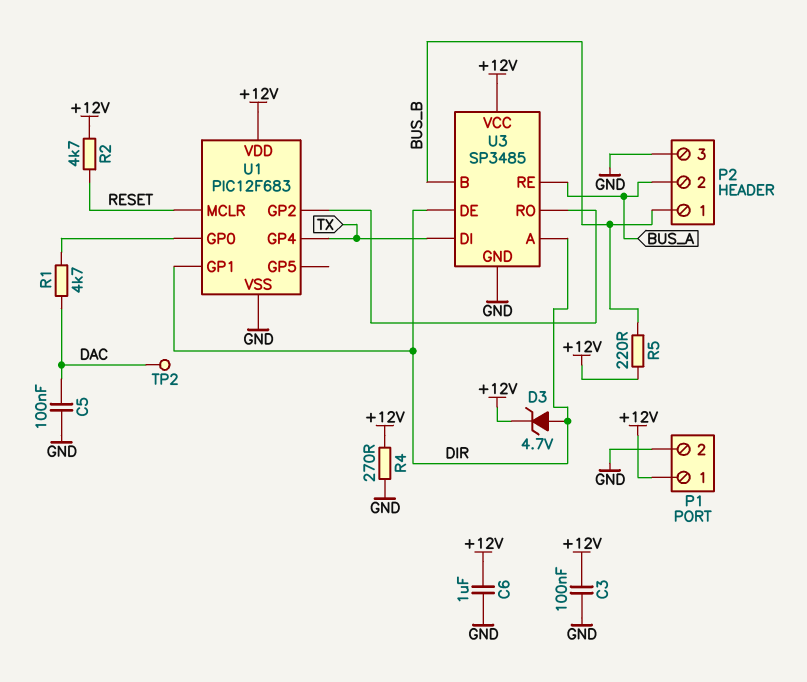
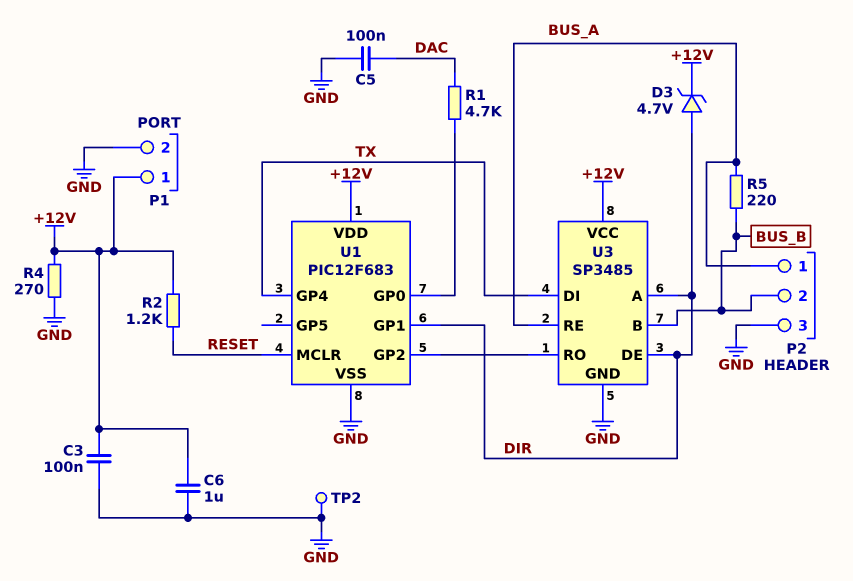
P2 pin 1: BUS_B -> BUS_A
P2 pin 2: BUS_A -> BUS_B
R2: 4.7k (+12V, RESET) -> 1.2k (+12V, RESET)
R5: 220 (+12V, BUS_B) -> 220 (BUS_A, BUS_B)
TP2: test point (DAC) -> test point (GND)

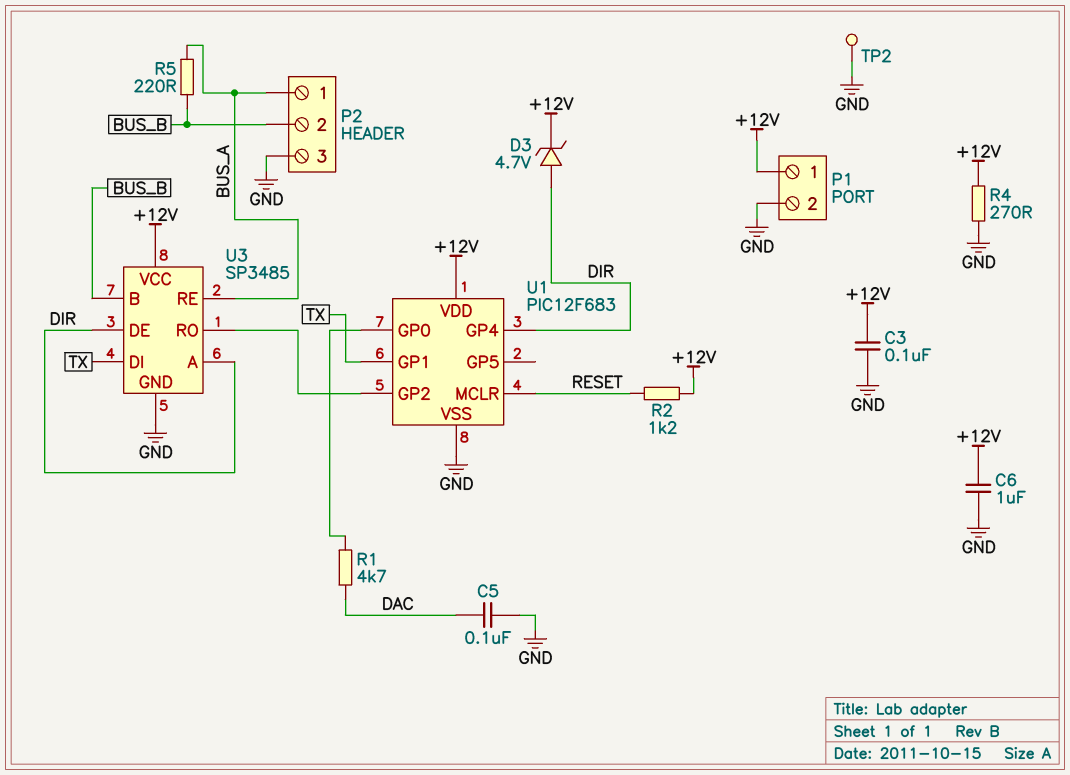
U1 pin GP1: DIR -> TX
U1 pin GP4: TX -> DIR

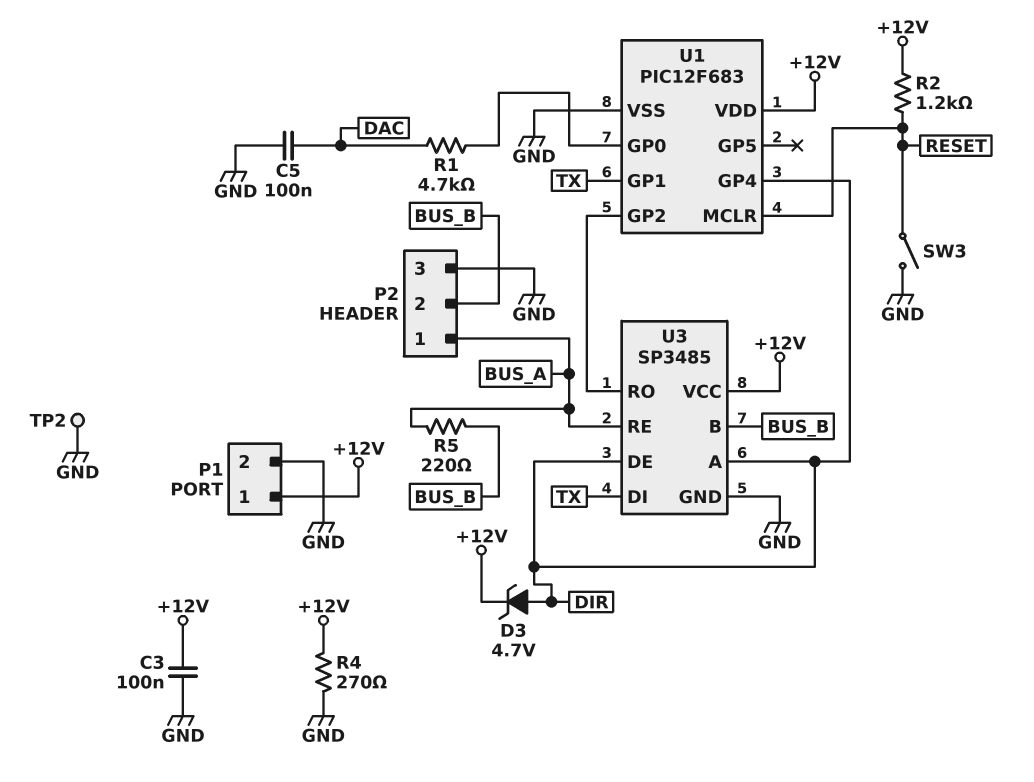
C6: 1uF (+12V, GND) -> none
SW3: none -> switch (GND, RESET)

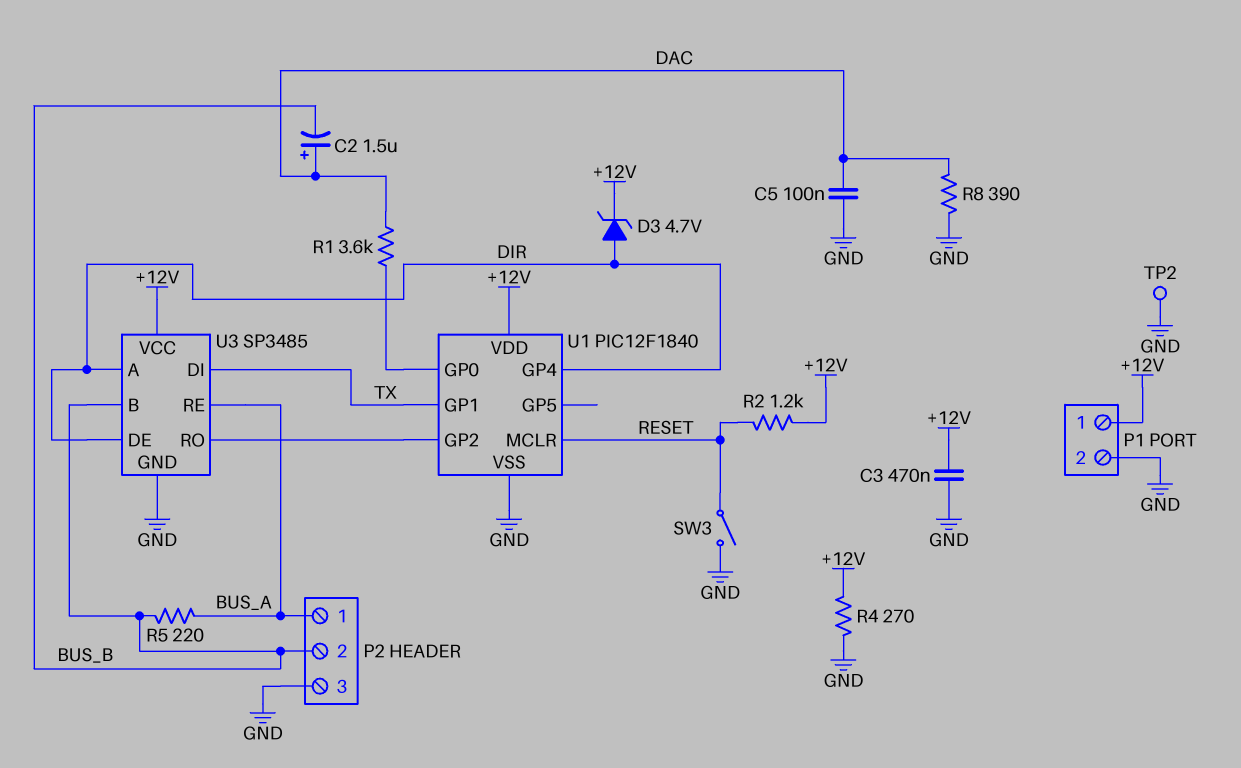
C2: none -> 1.5uF (plus DAC, minus BUS_B)
C3: 100nF (+12V, GND) -> 470nF (+12V, GND)
R1: 4.7k (DAC, U1/GP0) -> 3.6k (DAC, U1/GP0)
R8: none -> 390 (DAC, GND)
U1: PIC12F683 -> PIC12F1840

